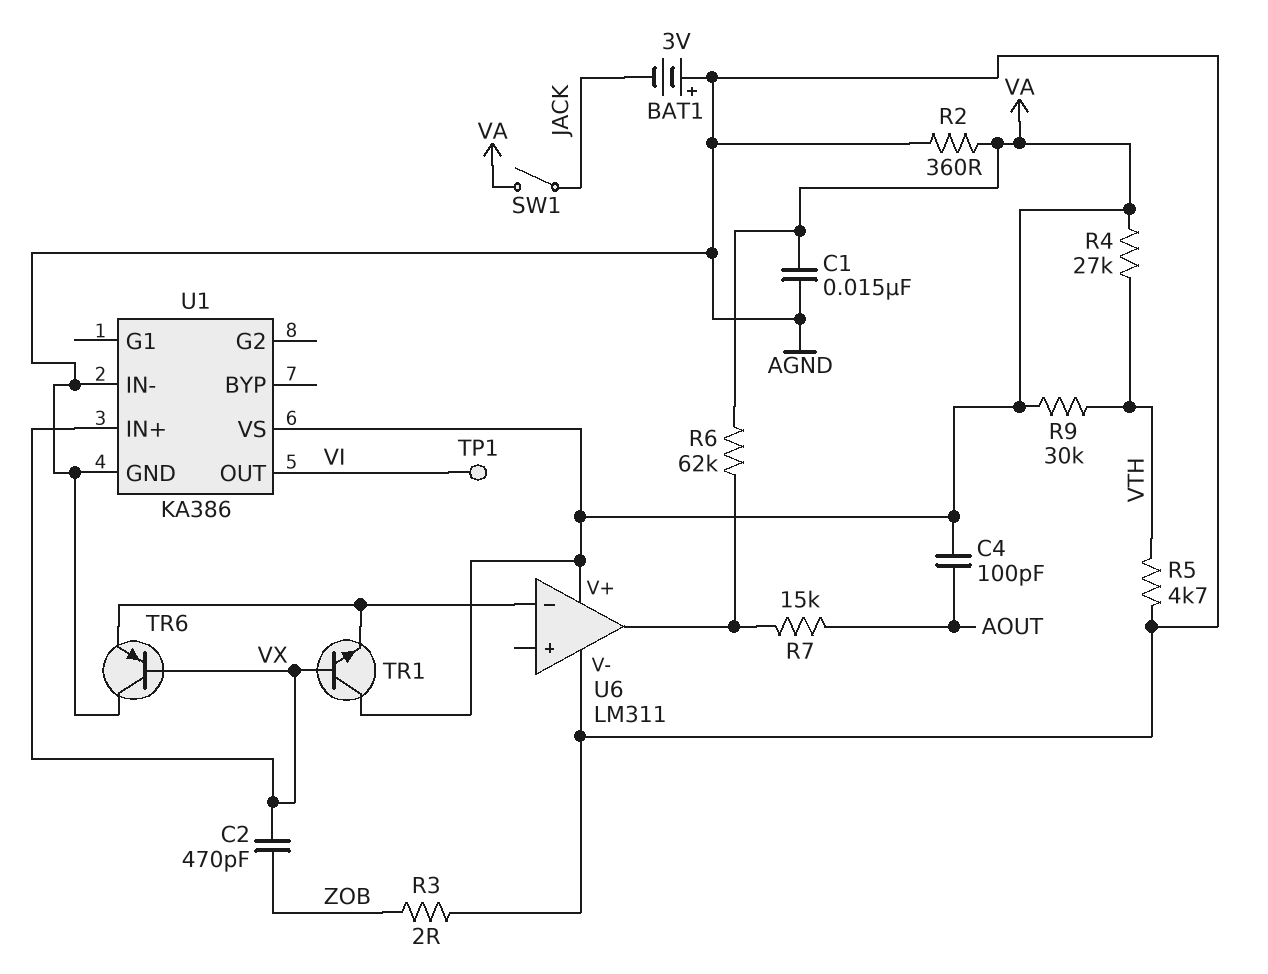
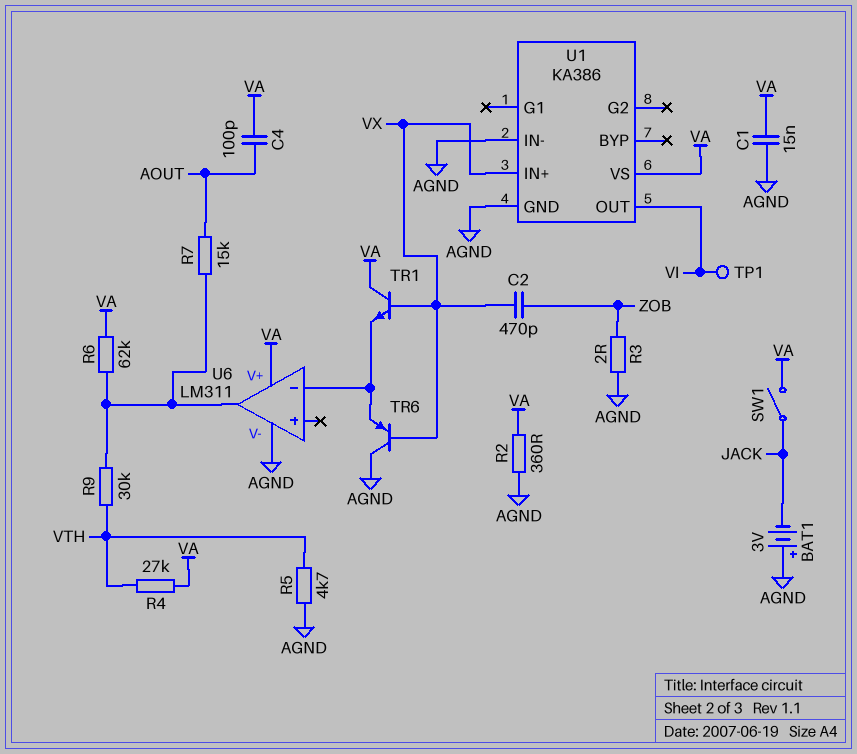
R9: 30k (VA, VTH) -> 30k (U6/out, VTH)

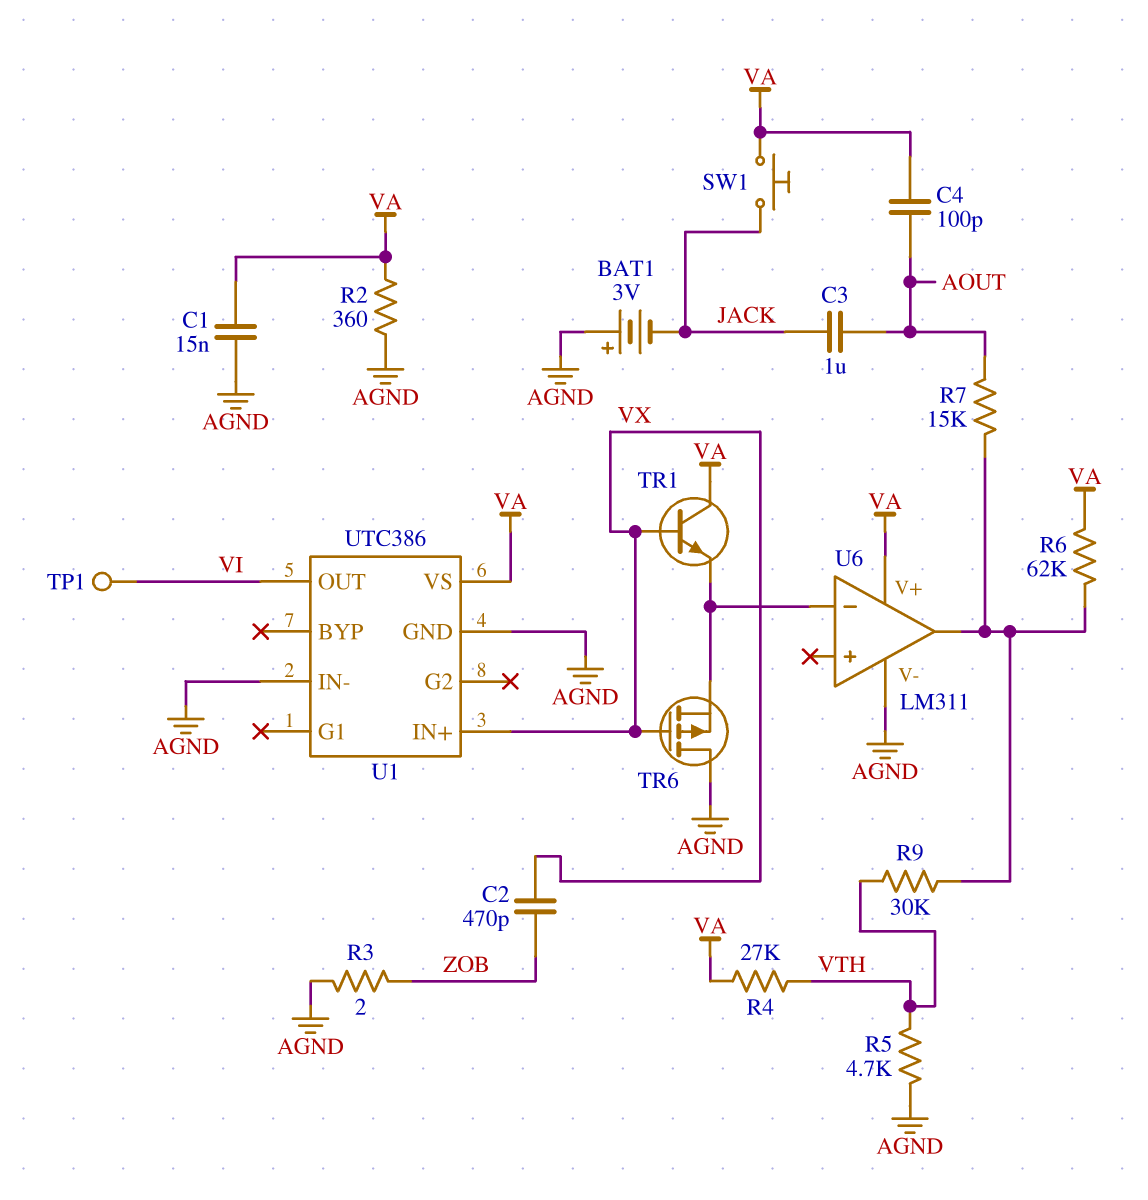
C3: none -> 1uF (AOUT, JACK)
SW1: switch (JACK, VA) -> button (JACK, VA)
TR6: PNP (B VX, C AGND, E U6/in-) -> PMOS (G VX, D AGND, S U6/in-)
U1: KA386 -> UTC386

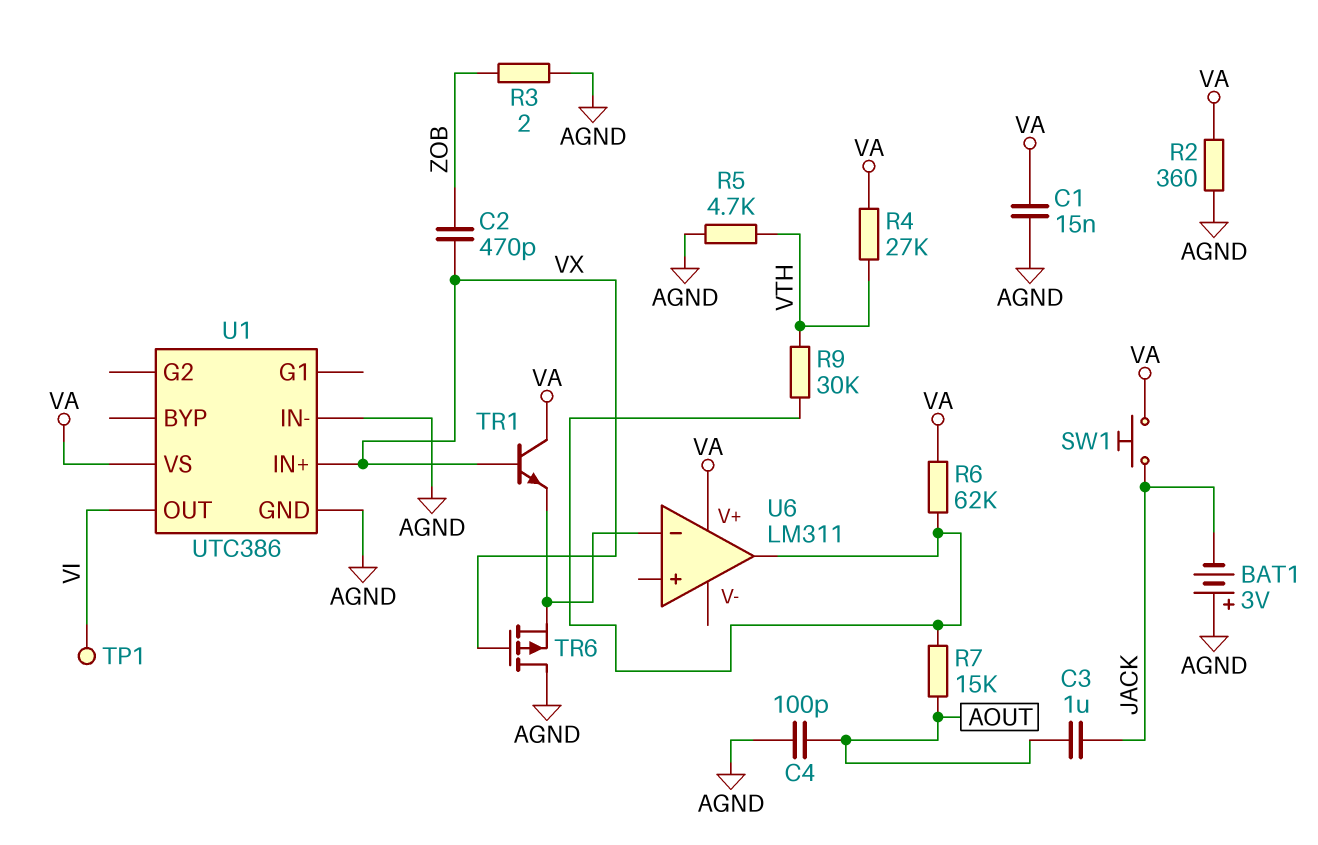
C4: 100pF (AOUT, VA) -> 100pF (AGND, AOUT)
U6 pin V-: AGND -> none

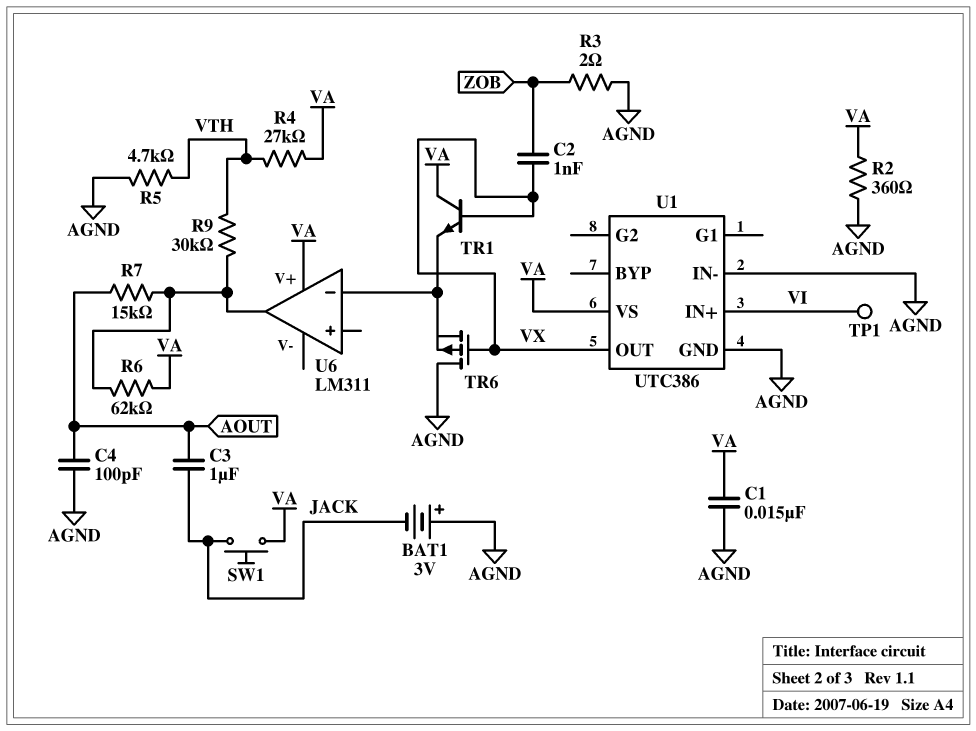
C2: 470pF (VX, ZOB) -> 1nF (VX, ZOB)
U1 pin IN+: VX -> VI
U1 pin OUT: VI -> VX

